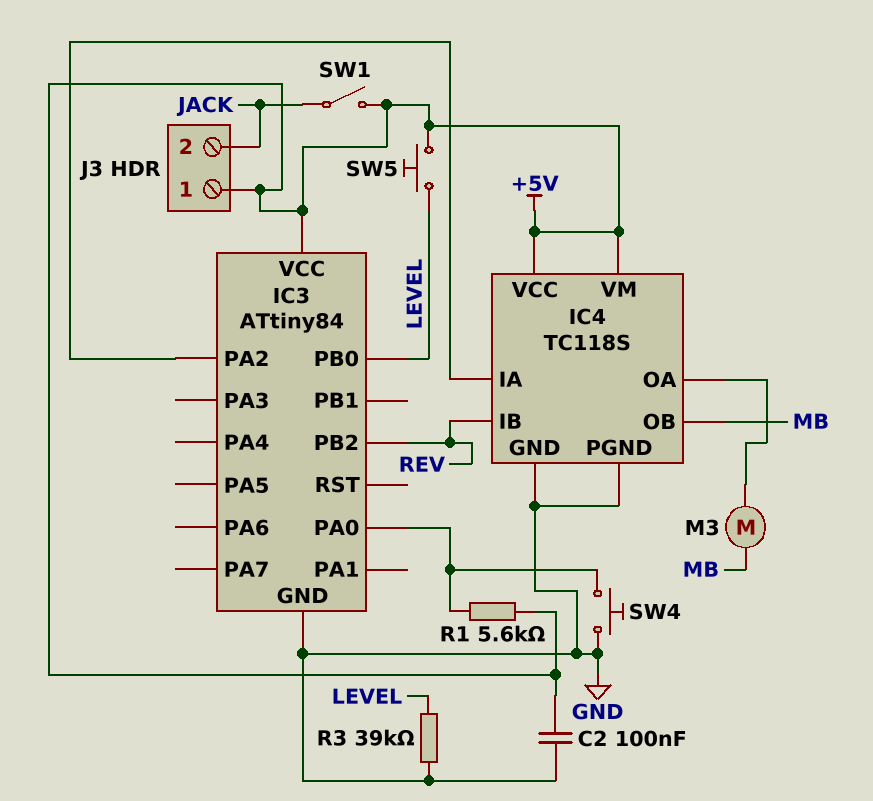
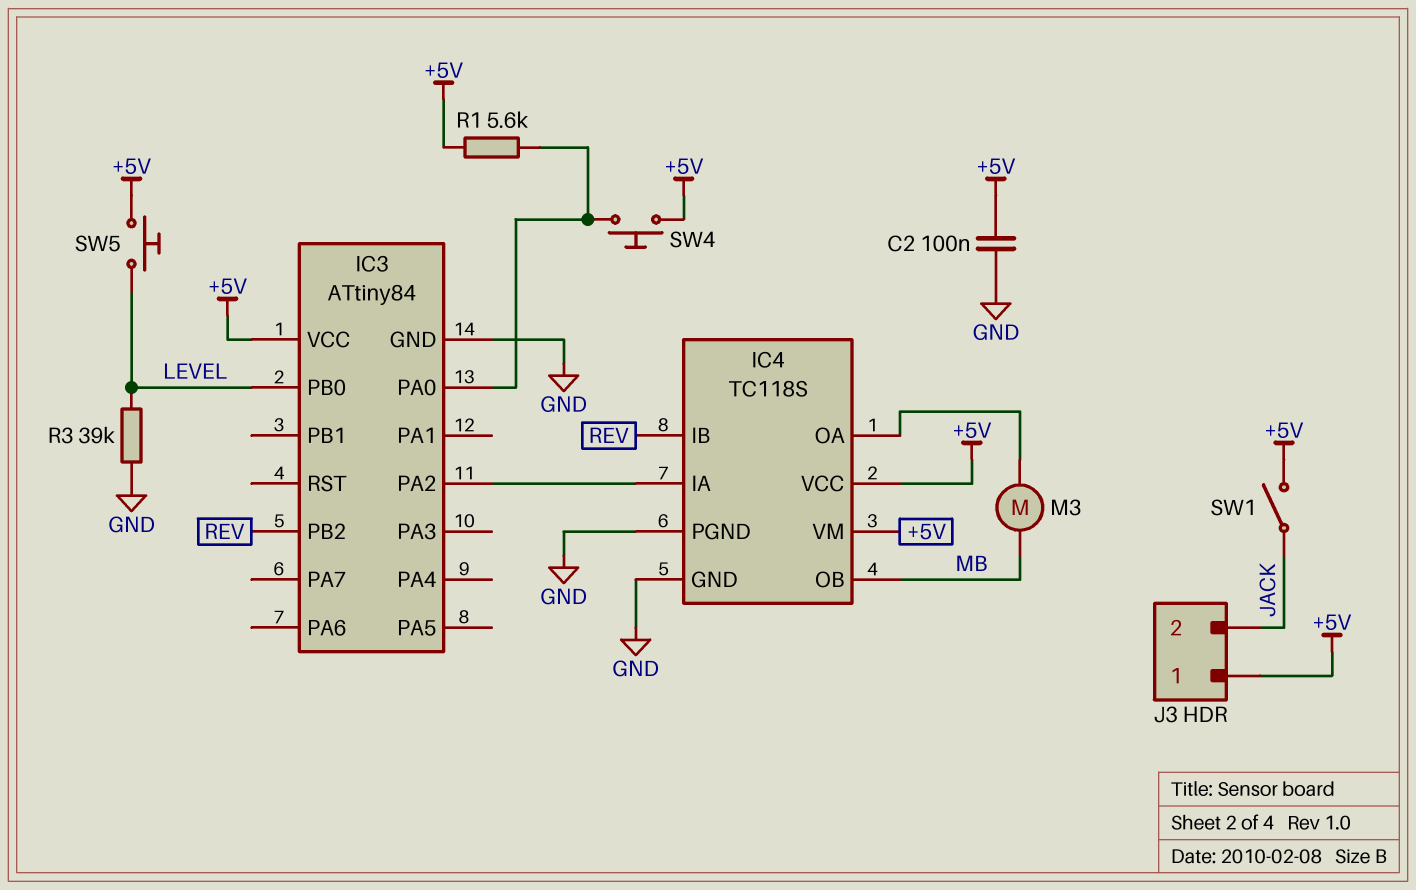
SW4: button (GND, IC3/PA0) -> button (+5V, IC3/PA0)

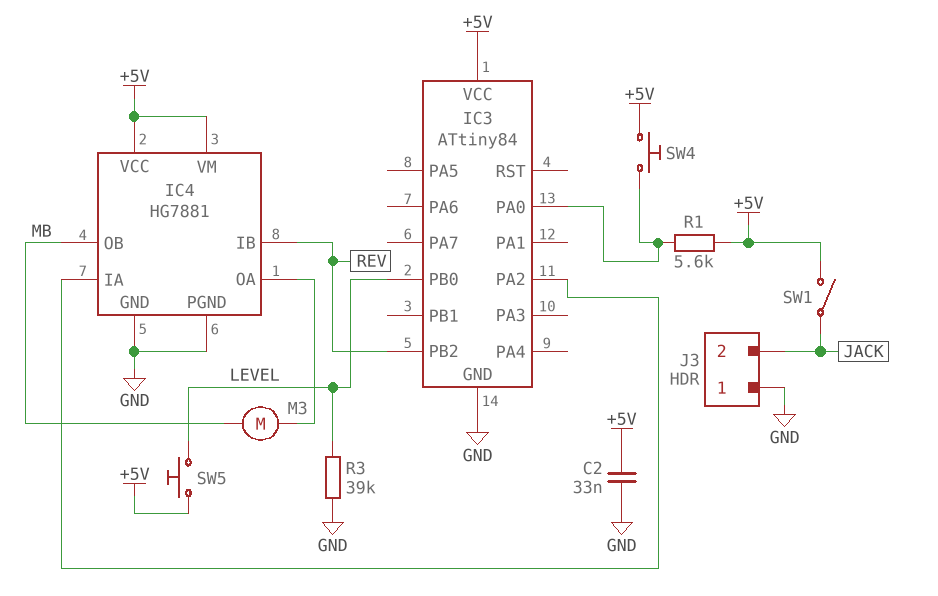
C2: 100nF (+5V, GND) -> 33nF (+5V, GND)
IC4: TC118S -> HG7881
J3 pin 1: +5V -> GND

